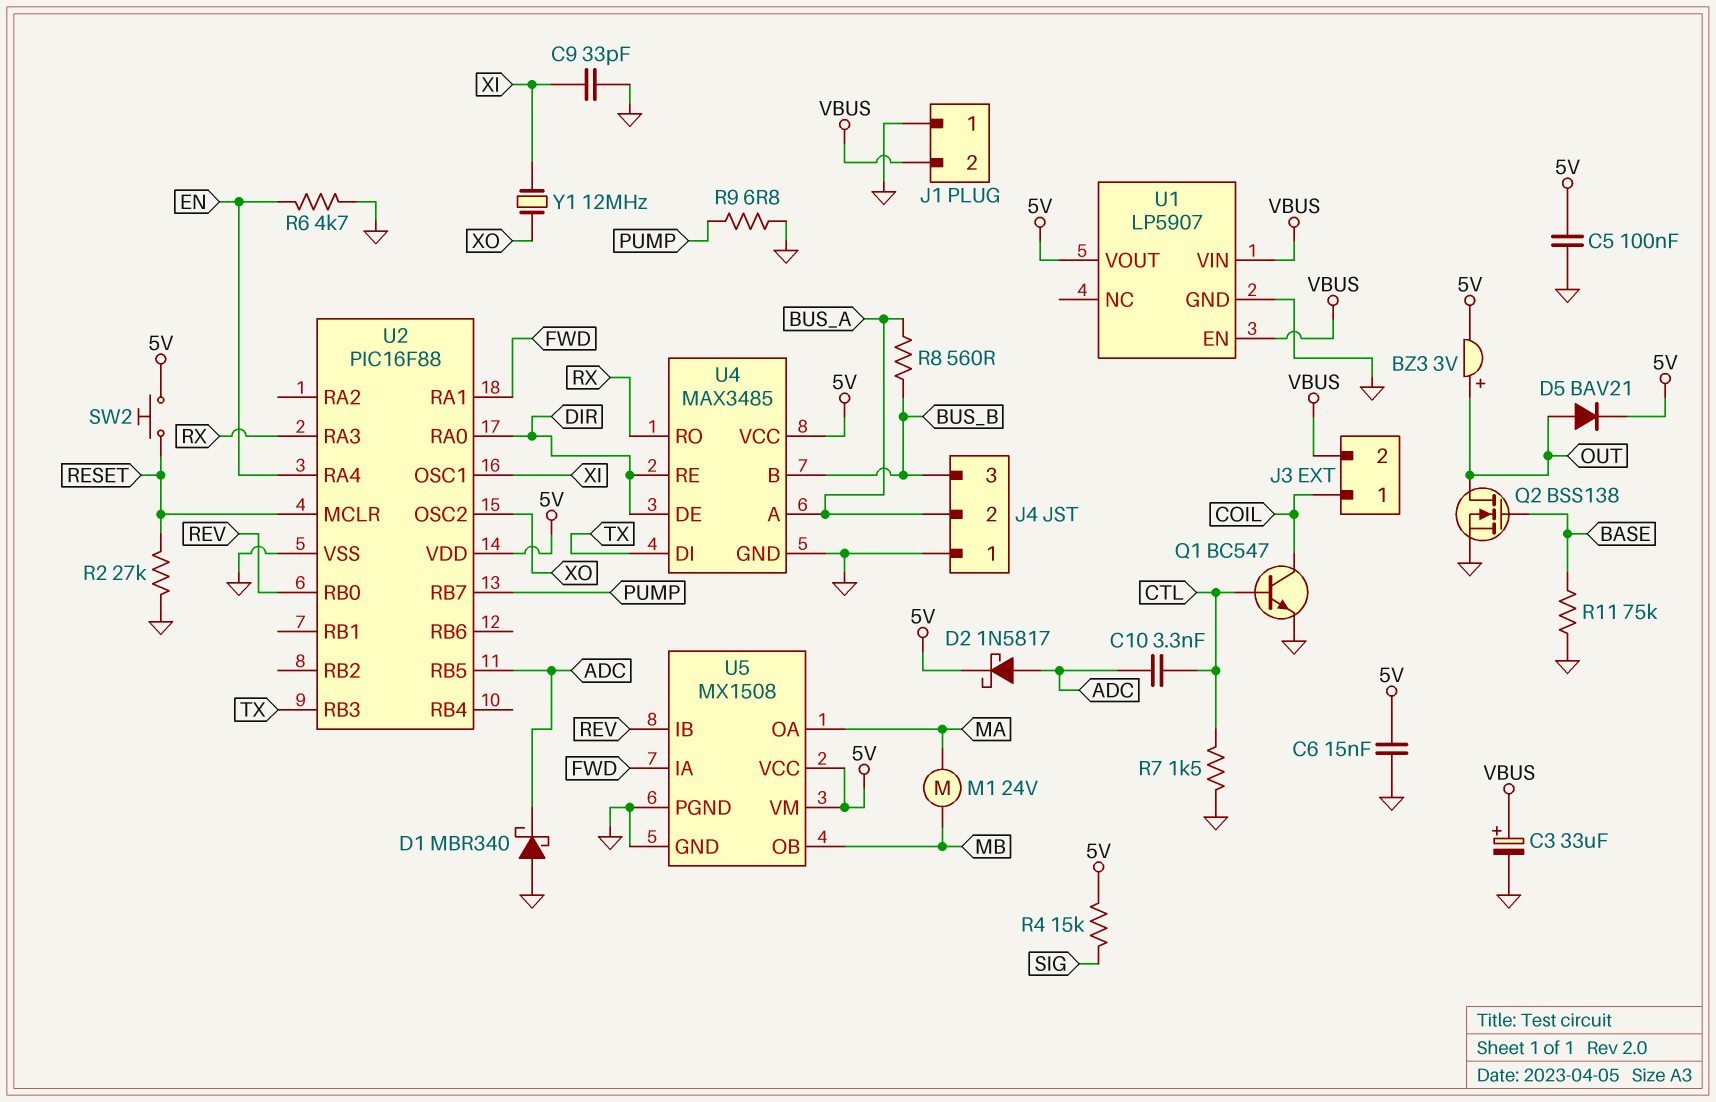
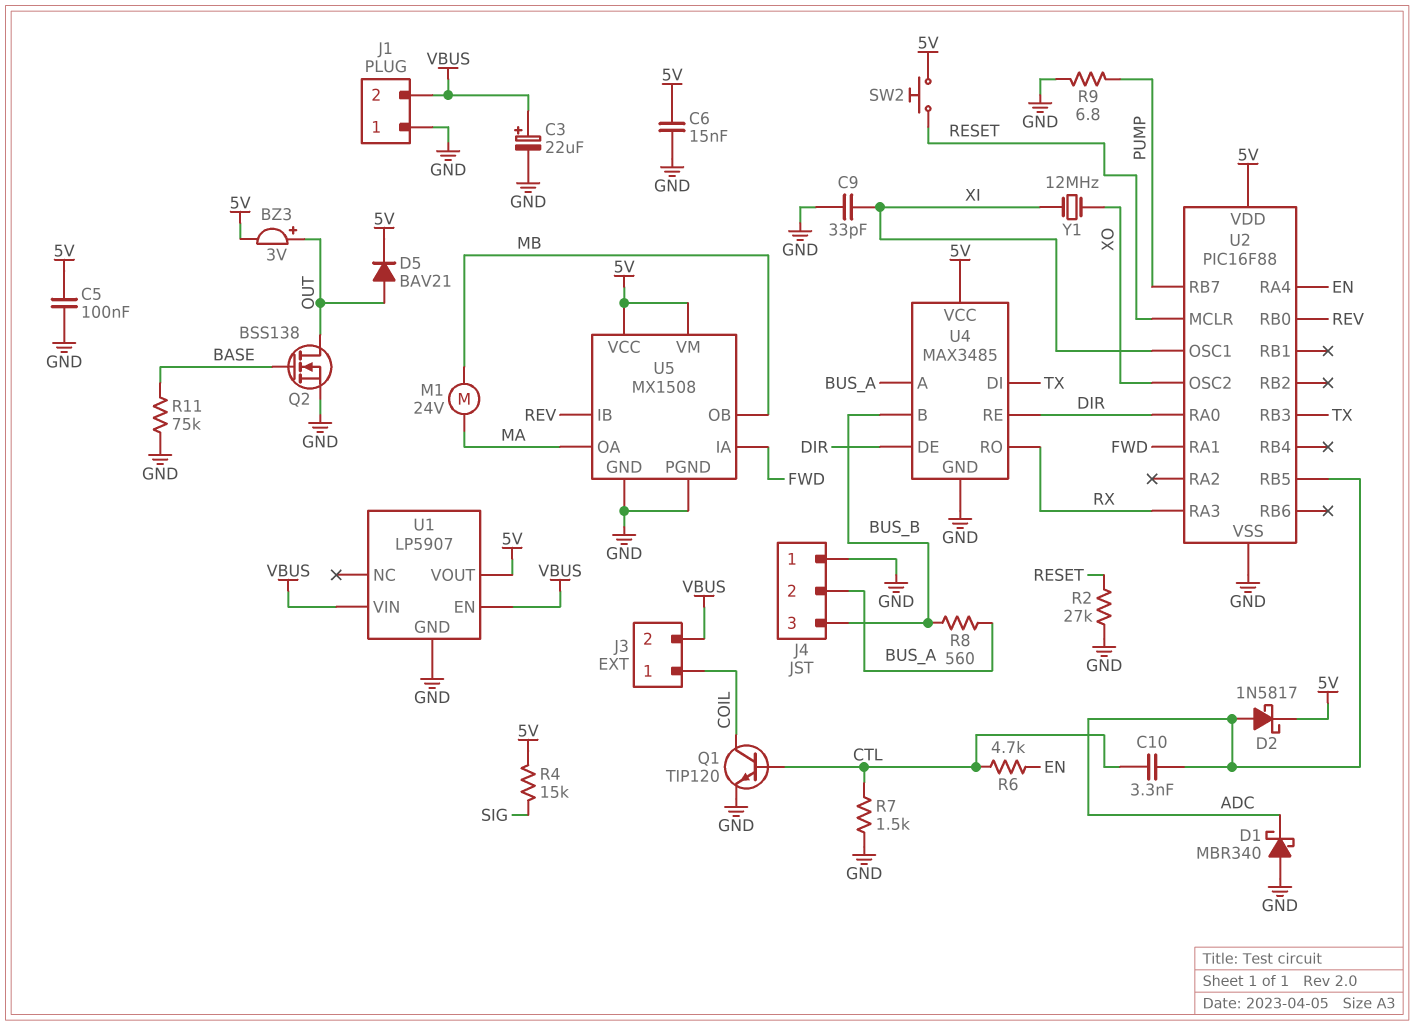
C3: 33uF (plus VBUS, minus GND) -> 22uF (plus VBUS, minus GND)
Q1: NPN BC547 (B CTL, C COIL, E GND) -> NPN TIP120 (B CTL, C COIL, E GND)
R6: 4.7k (EN, GND) -> 4.7k (CTL, EN)

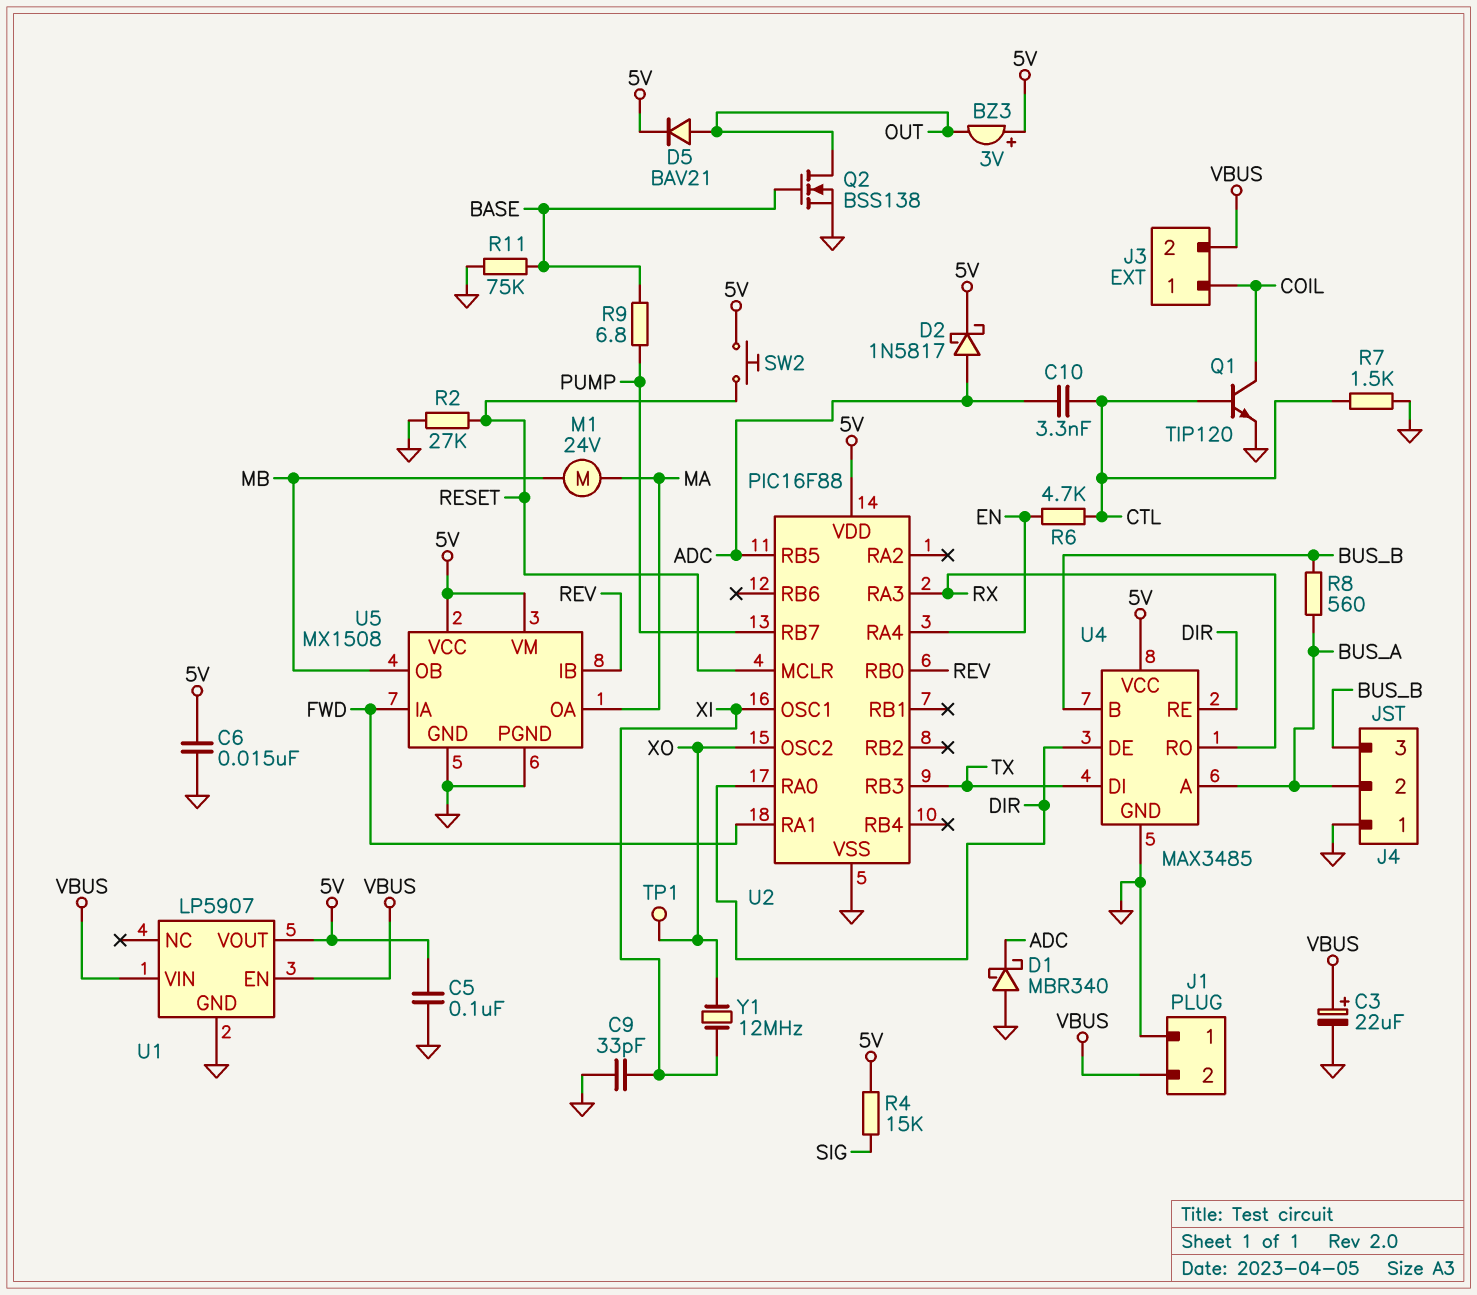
BZ3: buzzer 3V (plus OUT, minus 5V) -> buzzer 3V (plus 5V, minus OUT)
R9: 6.8 (GND, PUMP) -> 6.8 (BASE, PUMP)
TP1: none -> test point (XO)

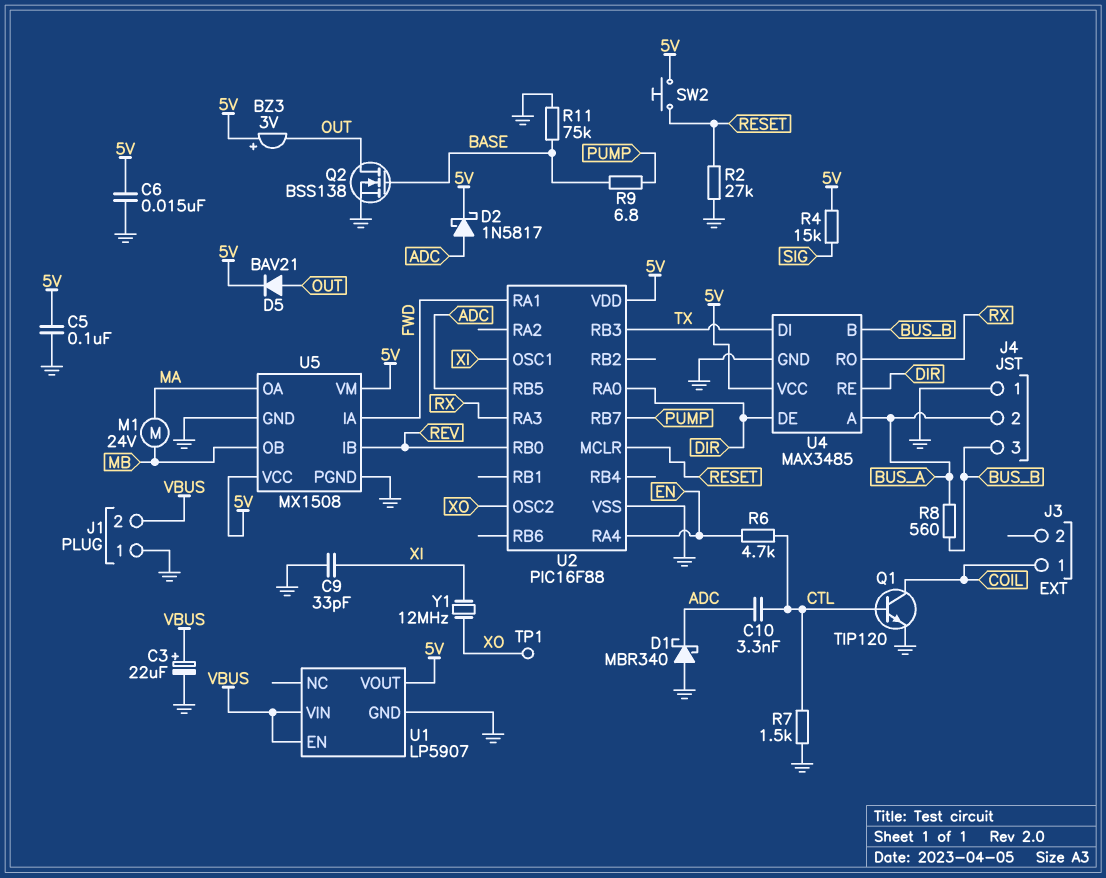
J3 pin 2: VBUS -> none

